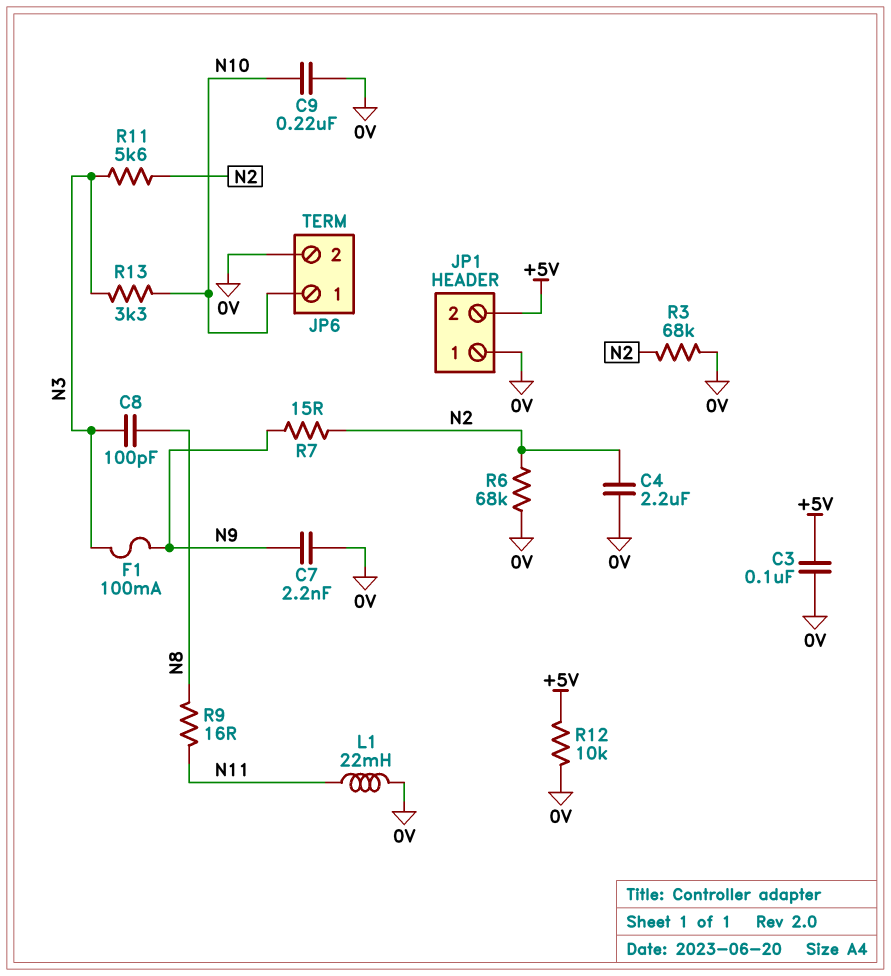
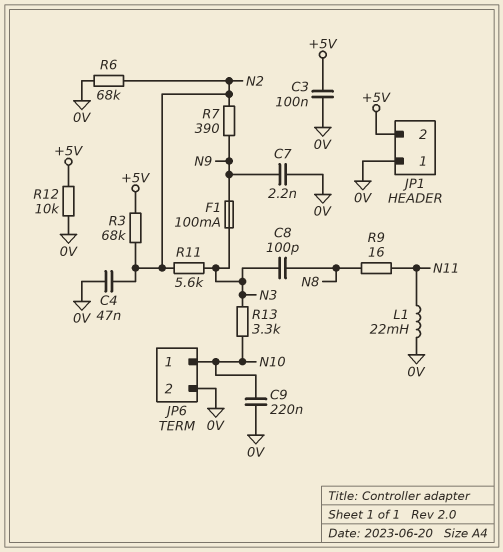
C4: 2.2uF (0V, N2) -> 47nF (0V, N2)
R3: 68k (0V, N2) -> 68k (+5V, N2)
R7: 15 (N2, N9) -> 390 (N2, N9)

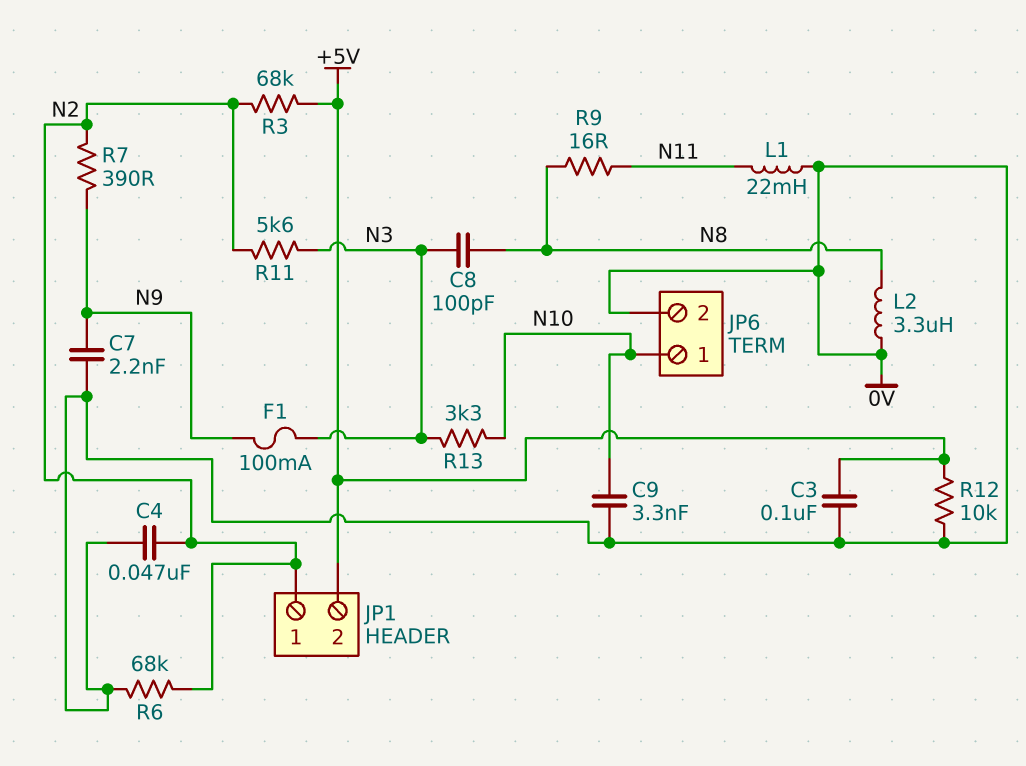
C9: 220nF (0V, N10) -> 3.3nF (0V, N10)
JP1 pin 1: 0V -> N2
L2: none -> 3.3uH (0V, N8)

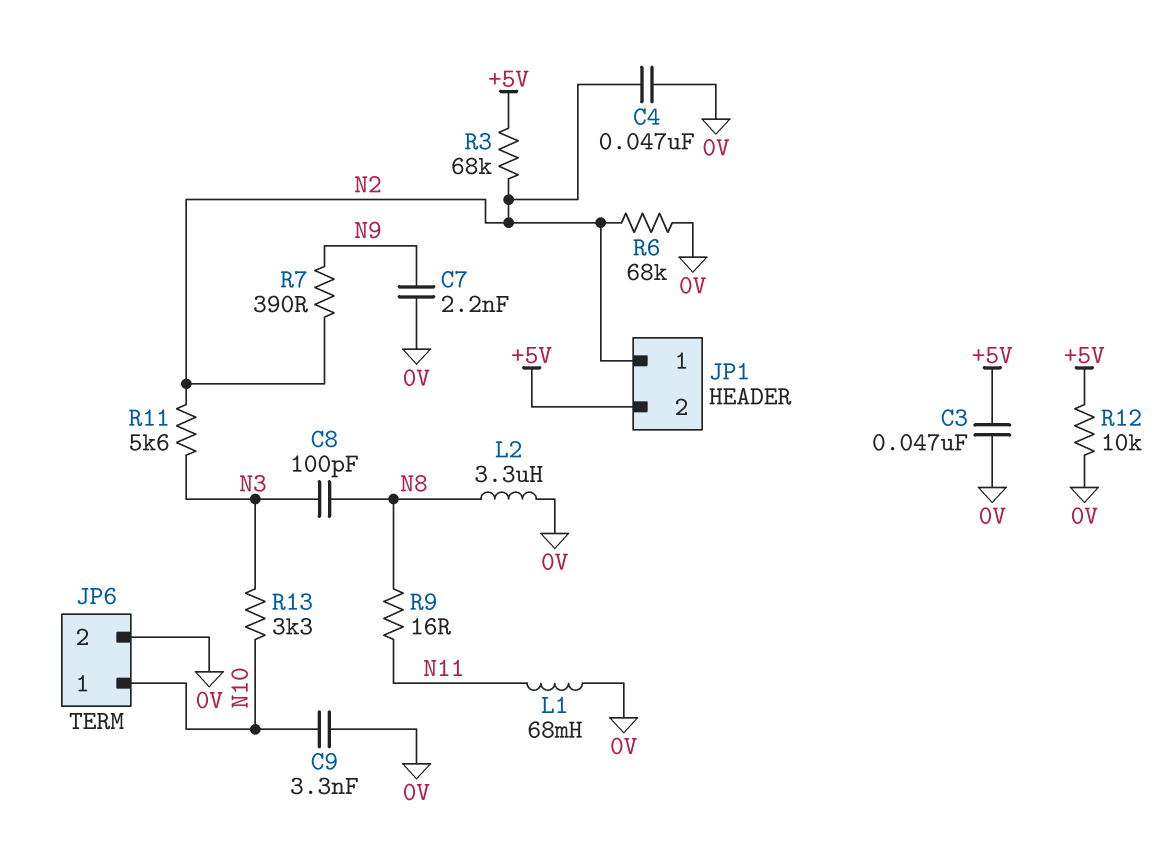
C3: 100nF (+5V, 0V) -> 47nF (+5V, 0V)
F1: 100mA (N3, N9) -> none
L1: 22mH (0V, N11) -> 68mH (0V, N11)

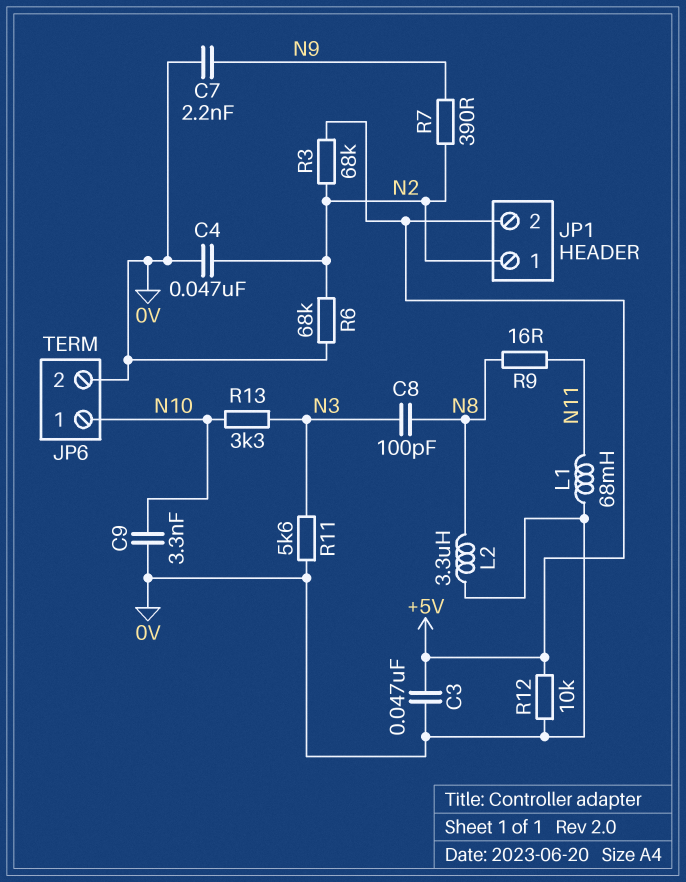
R11: 5.6k (N2, N3) -> 5.6k (0V, N3)

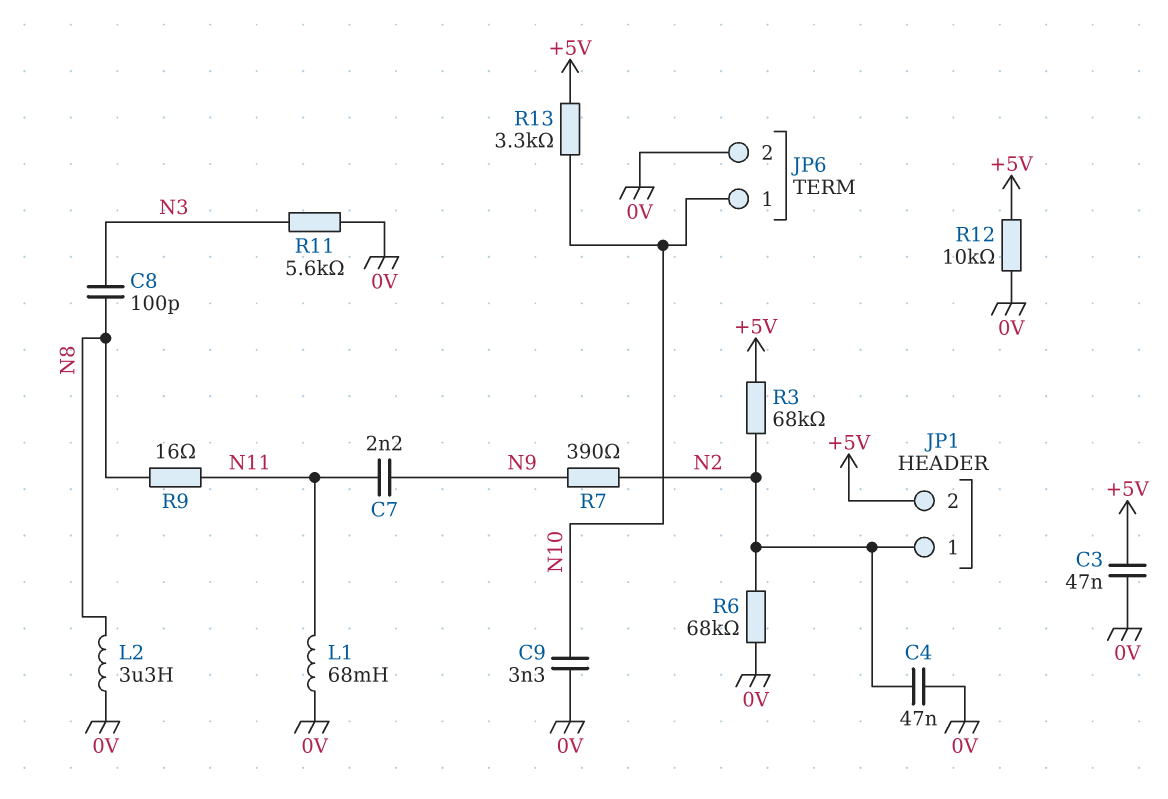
C7: 2.2nF (0V, N9) -> 2.2nF (N9, N11)
R13: 3.3k (N3, N10) -> 3.3k (+5V, N10)

